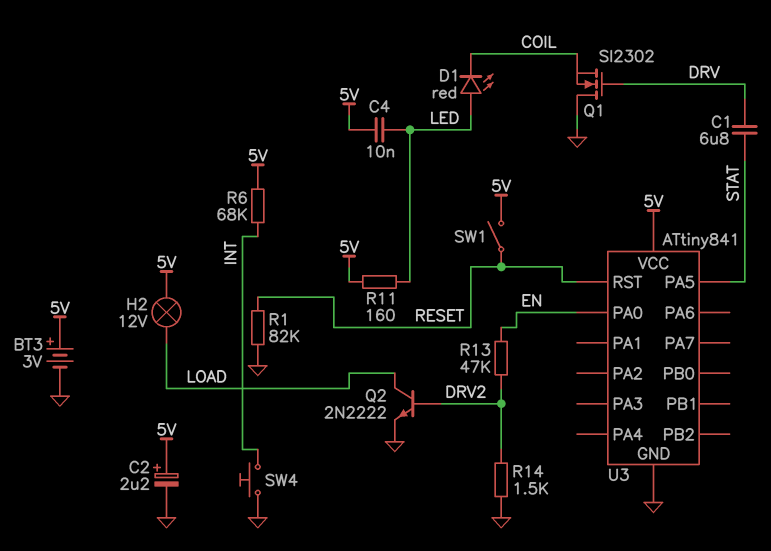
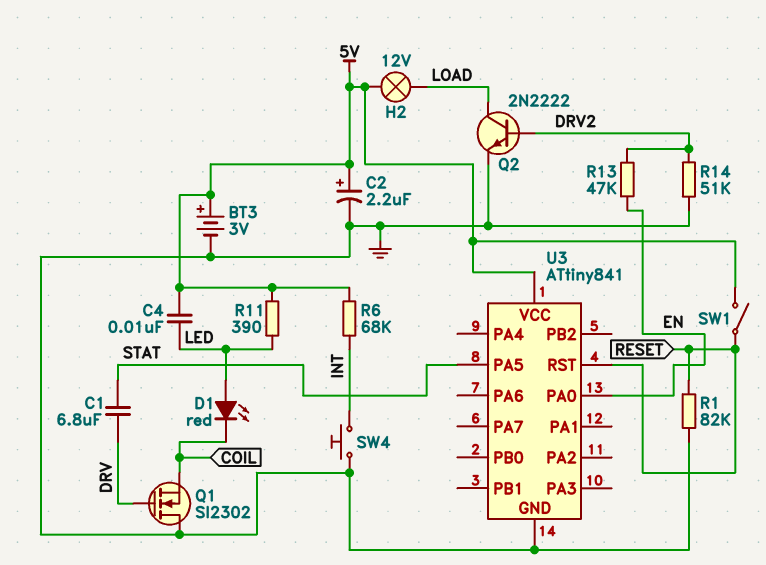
R11: 160 (5V, LED) -> 390 (5V, LED)
R14: 1.5k (DRV2, GND) -> 51k (DRV2, GND)

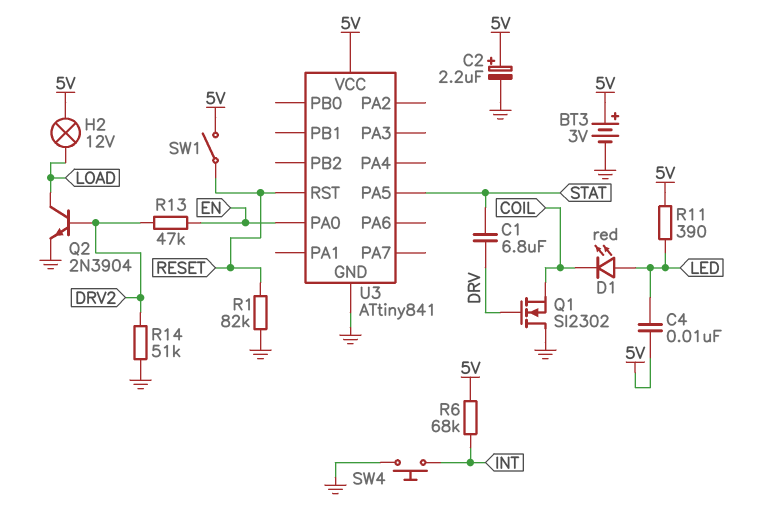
Q2: NPN 2N2222 (B DRV2, C LOAD, E GND) -> NPN 2N3904 (B DRV2, C LOAD, E GND)

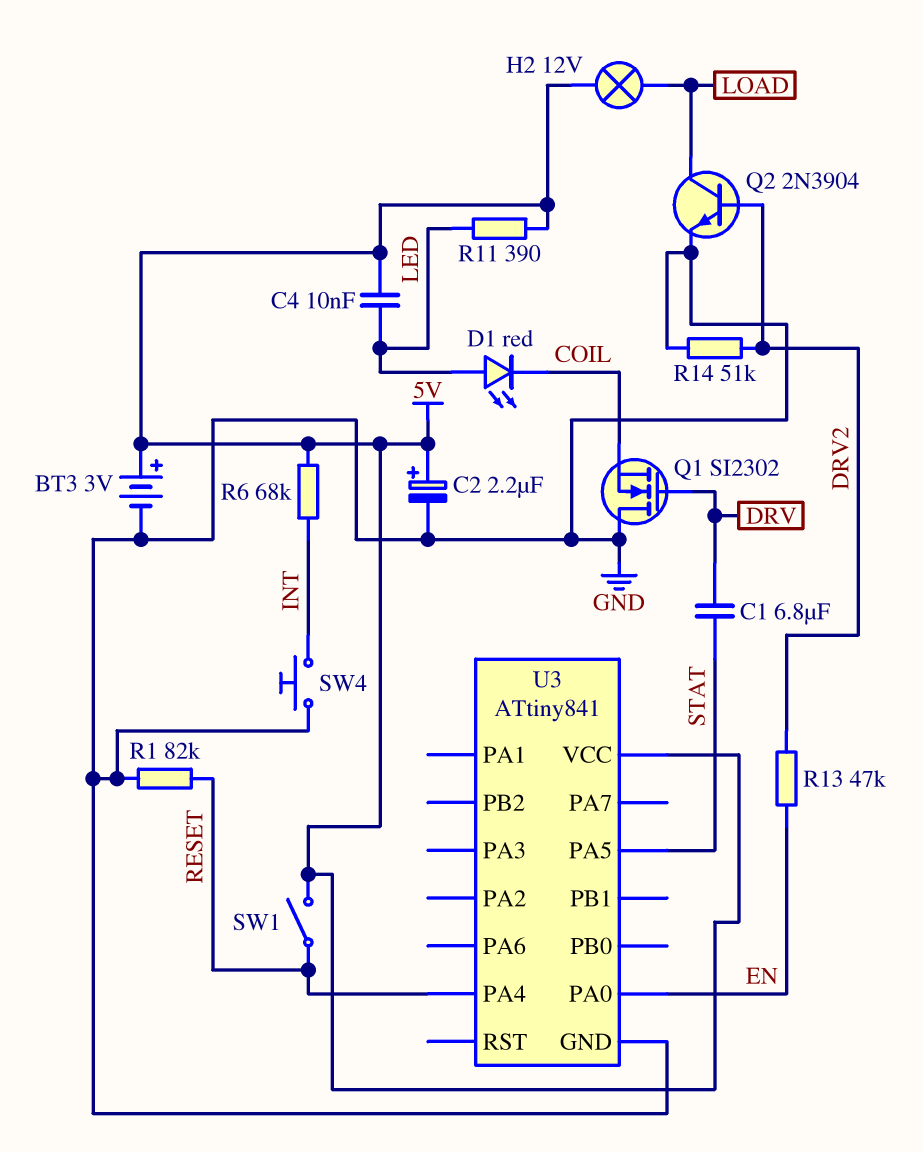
U3 pin PA4: none -> RESET
U3 pin RST: RESET -> none

